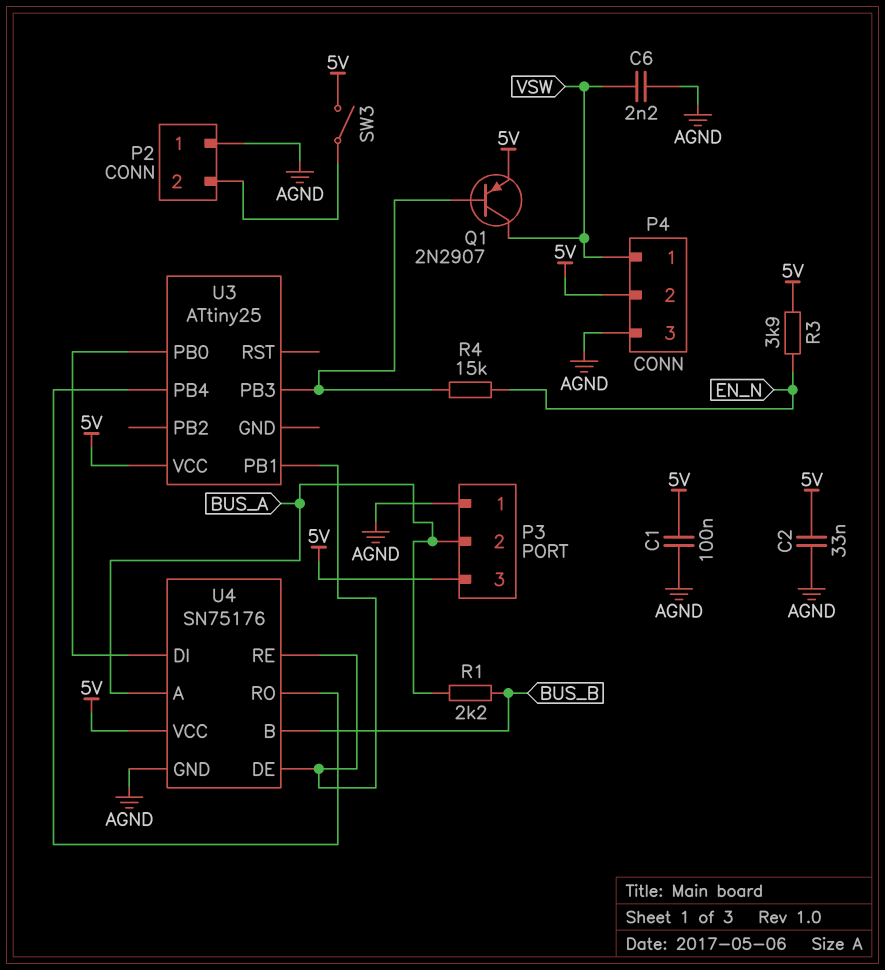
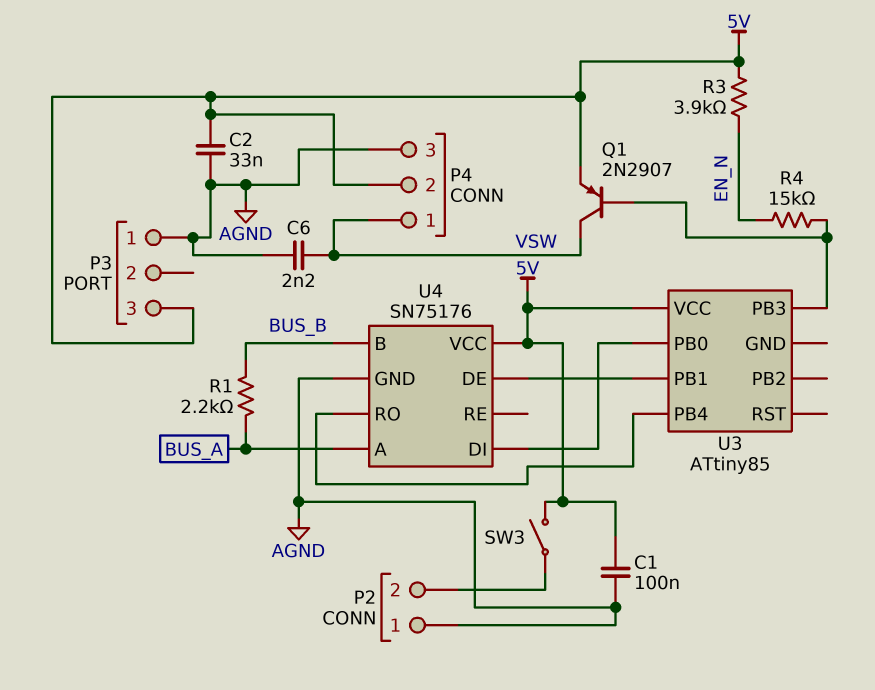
P3 pin 2: BUS_A -> none
U3: ATtiny25 -> ATtiny85
U4 pin RE: U3/PB1 -> none

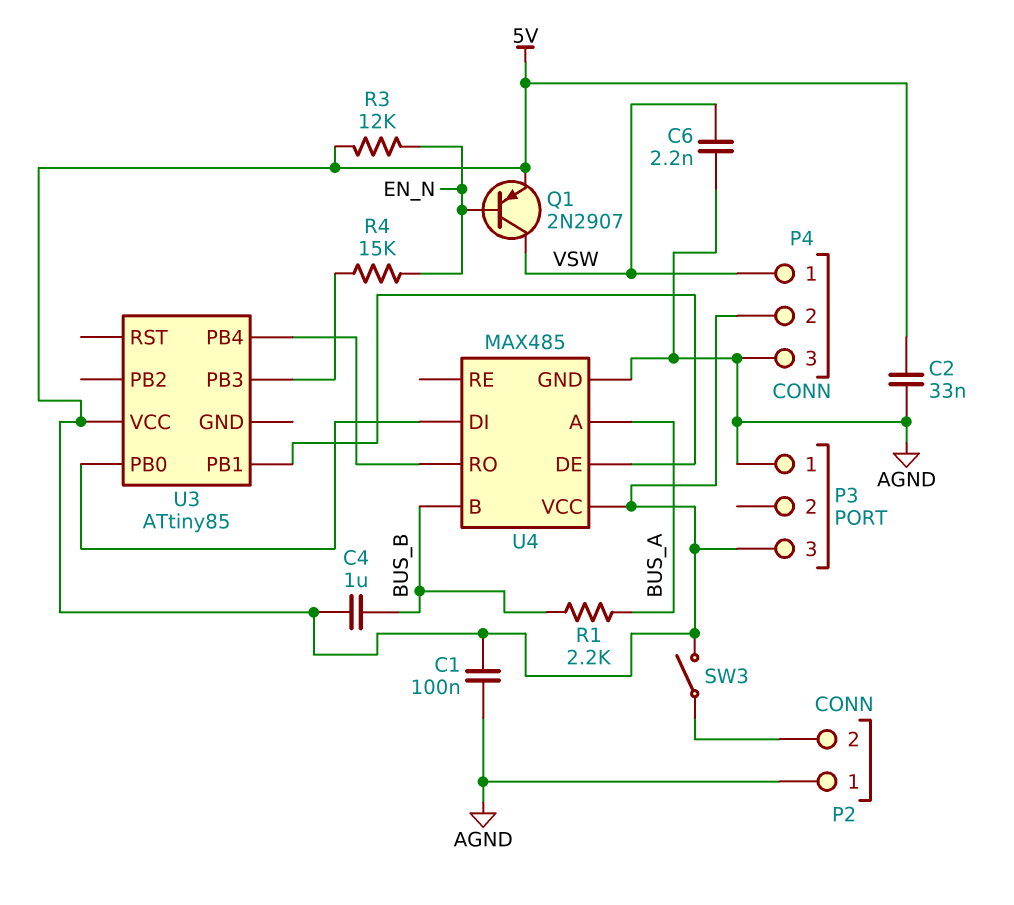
C4: none -> 1uF (5V, BUS_B)
Q1: PNP 2N2907 (B U3/PB3, C VSW, E 5V) -> PNP 2N2907 (B EN_N, C VSW, E 5V)
R3: 3.9k (5V, EN_N) -> 12k (5V, EN_N)
U4: SN75176 -> MAX485

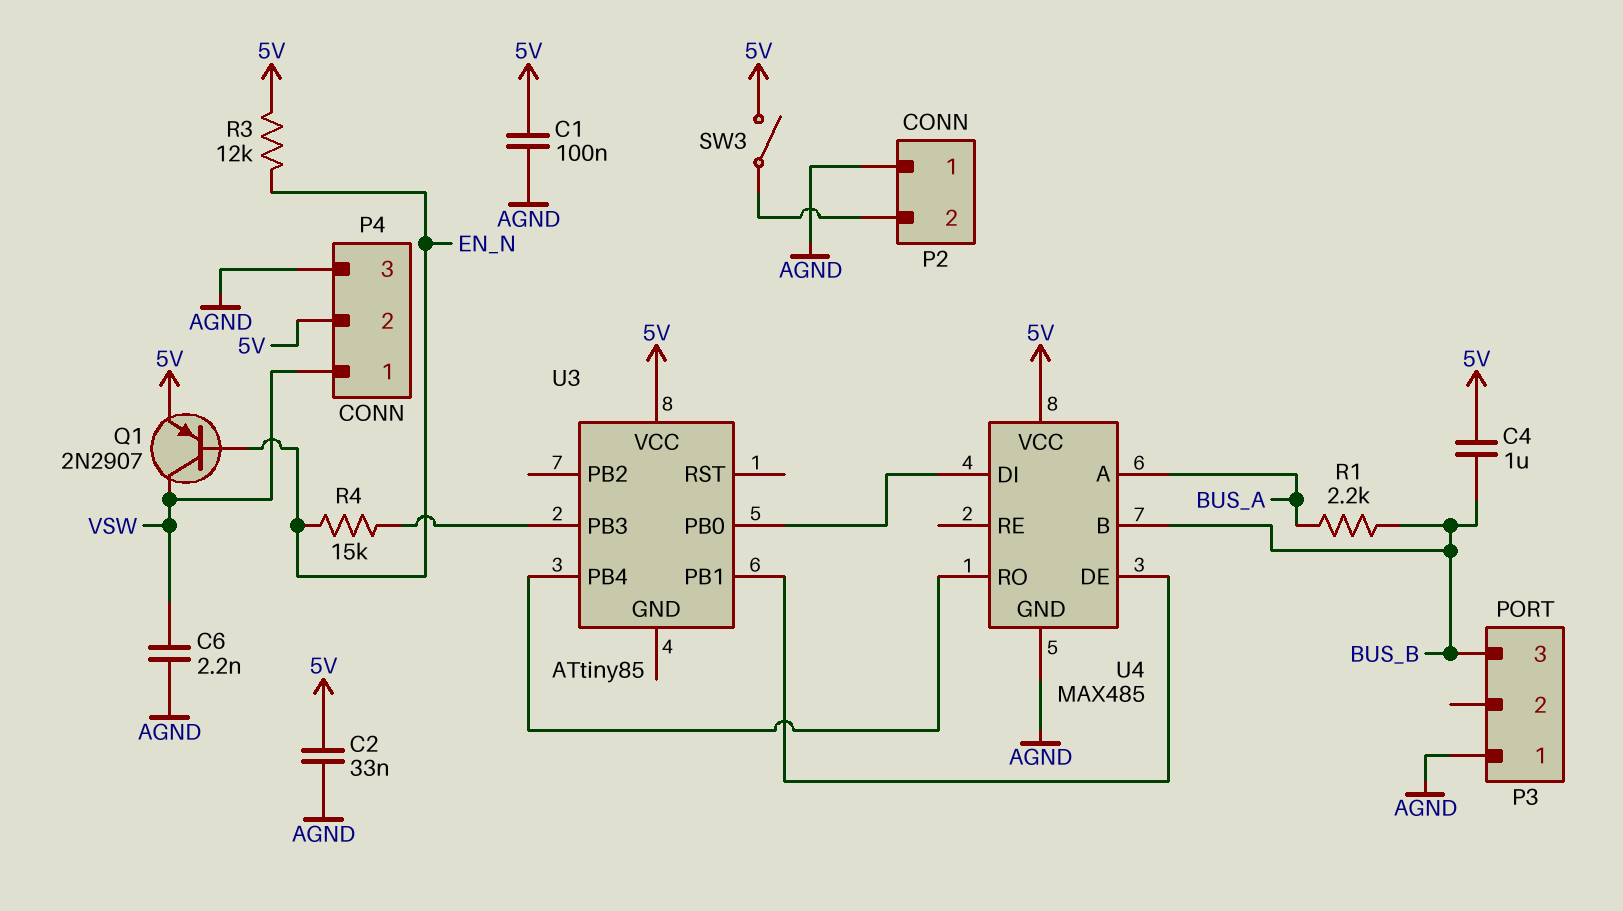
P3 pin 3: 5V -> BUS_B

